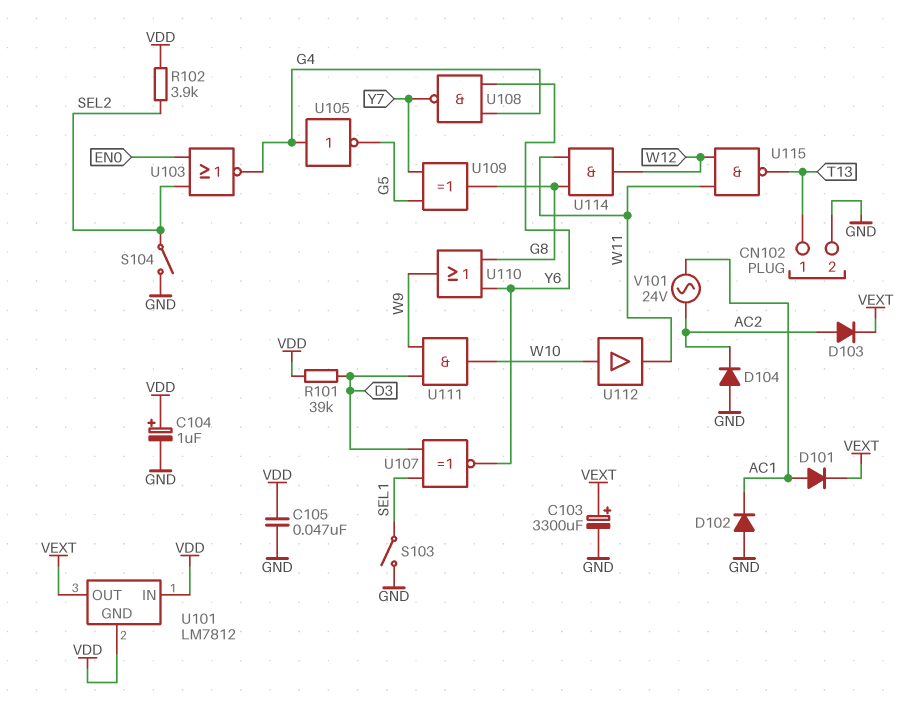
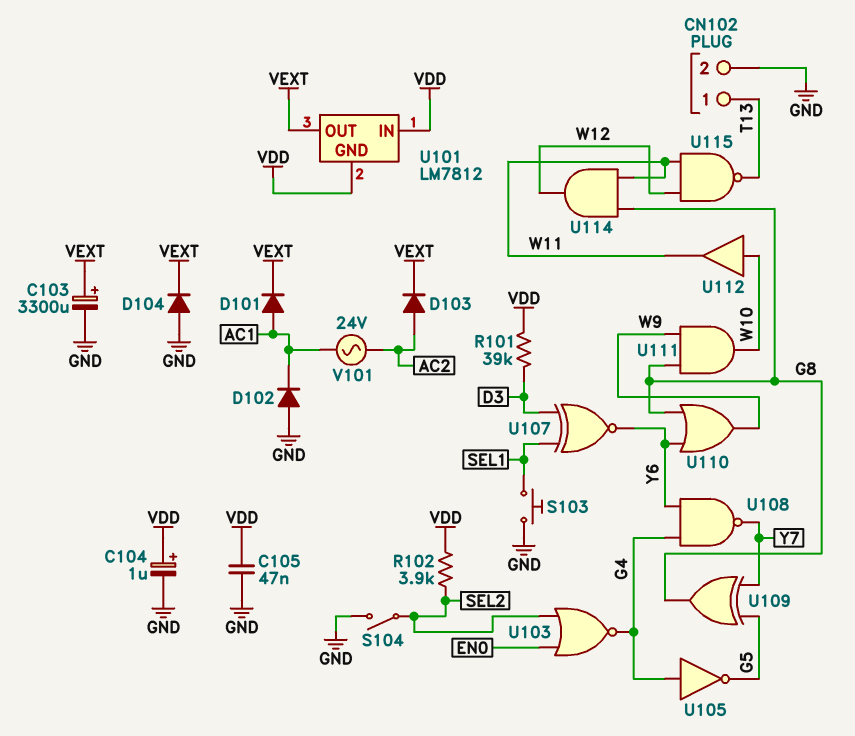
D104: diode (A GND, K AC2) -> diode (A GND, K VEXT)
S103: switch (GND, SEL1) -> button (GND, SEL1)
U111: AND (in D3, in W9, out W10) -> AND (in G8, in W9, out W10)

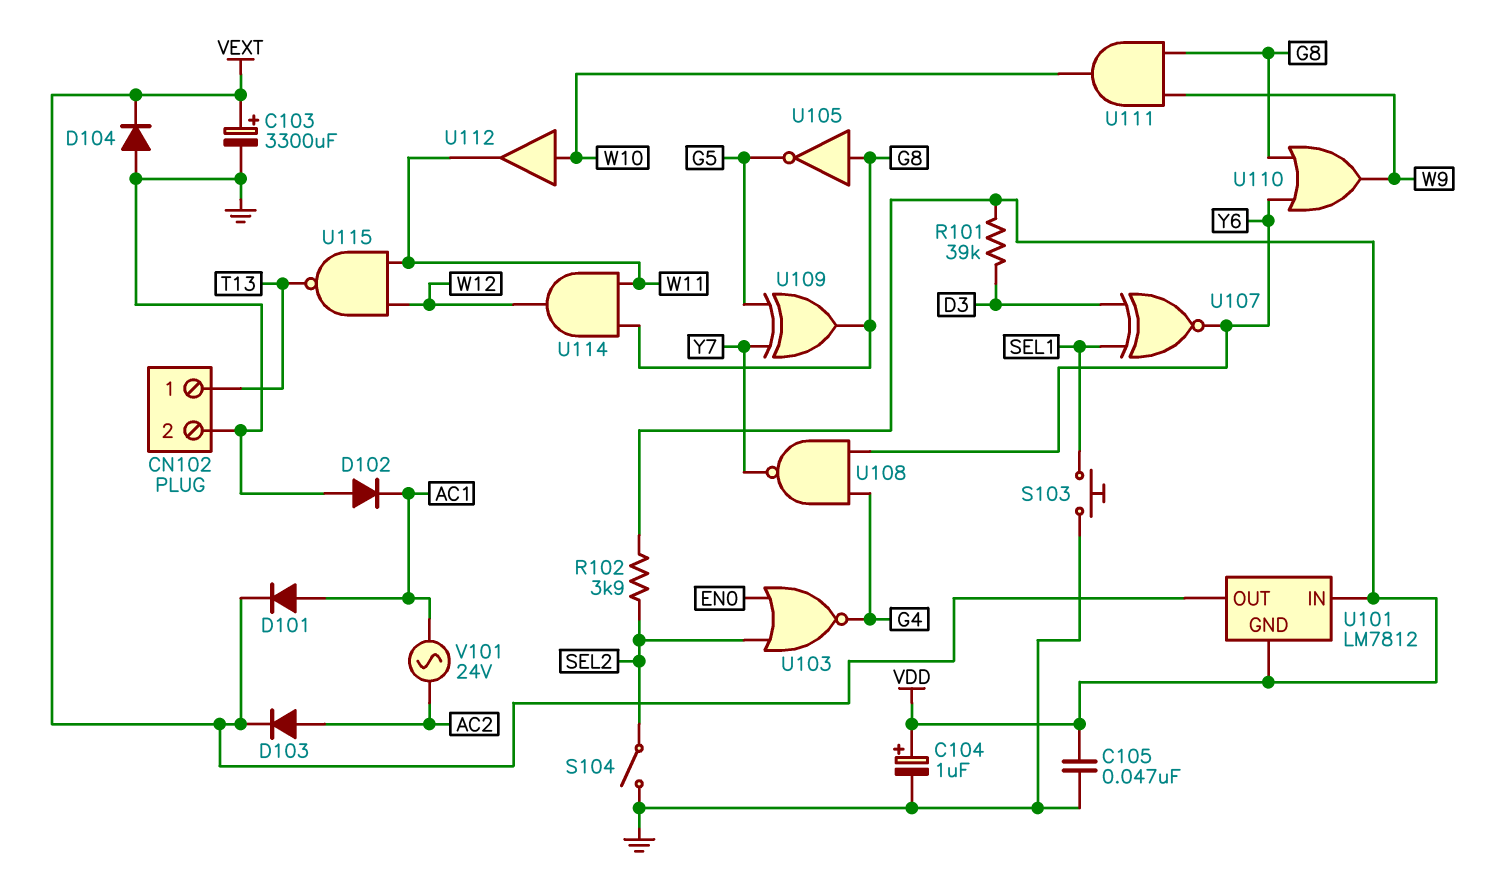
U105: NOT (in G4, out G5) -> NOT (in G8, out G5)

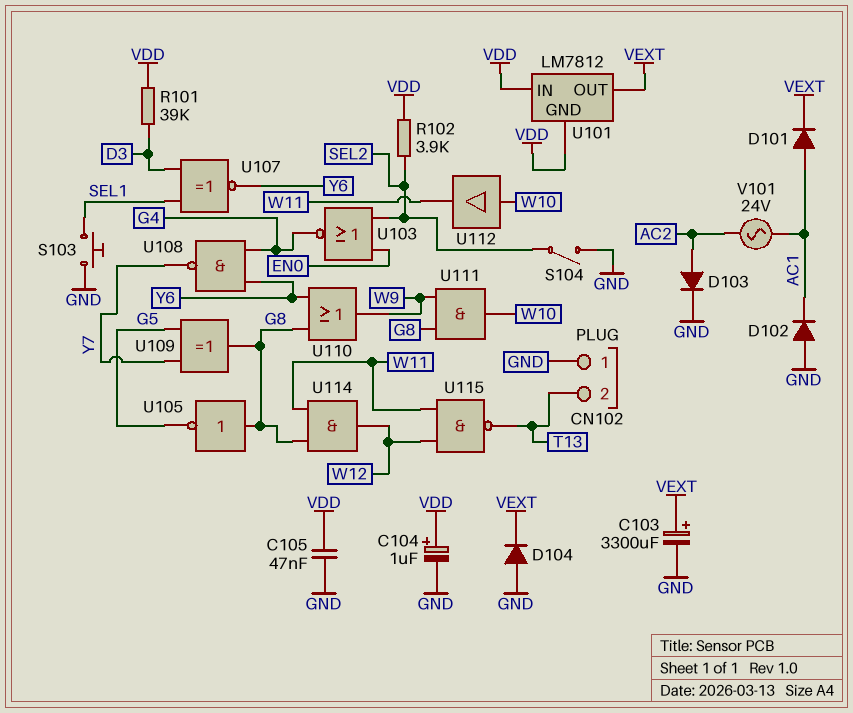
CN102 pin 1: T13 -> GND
CN102 pin 2: GND -> T13
D103: diode (A AC2, K VEXT) -> diode (A AC2, K GND)

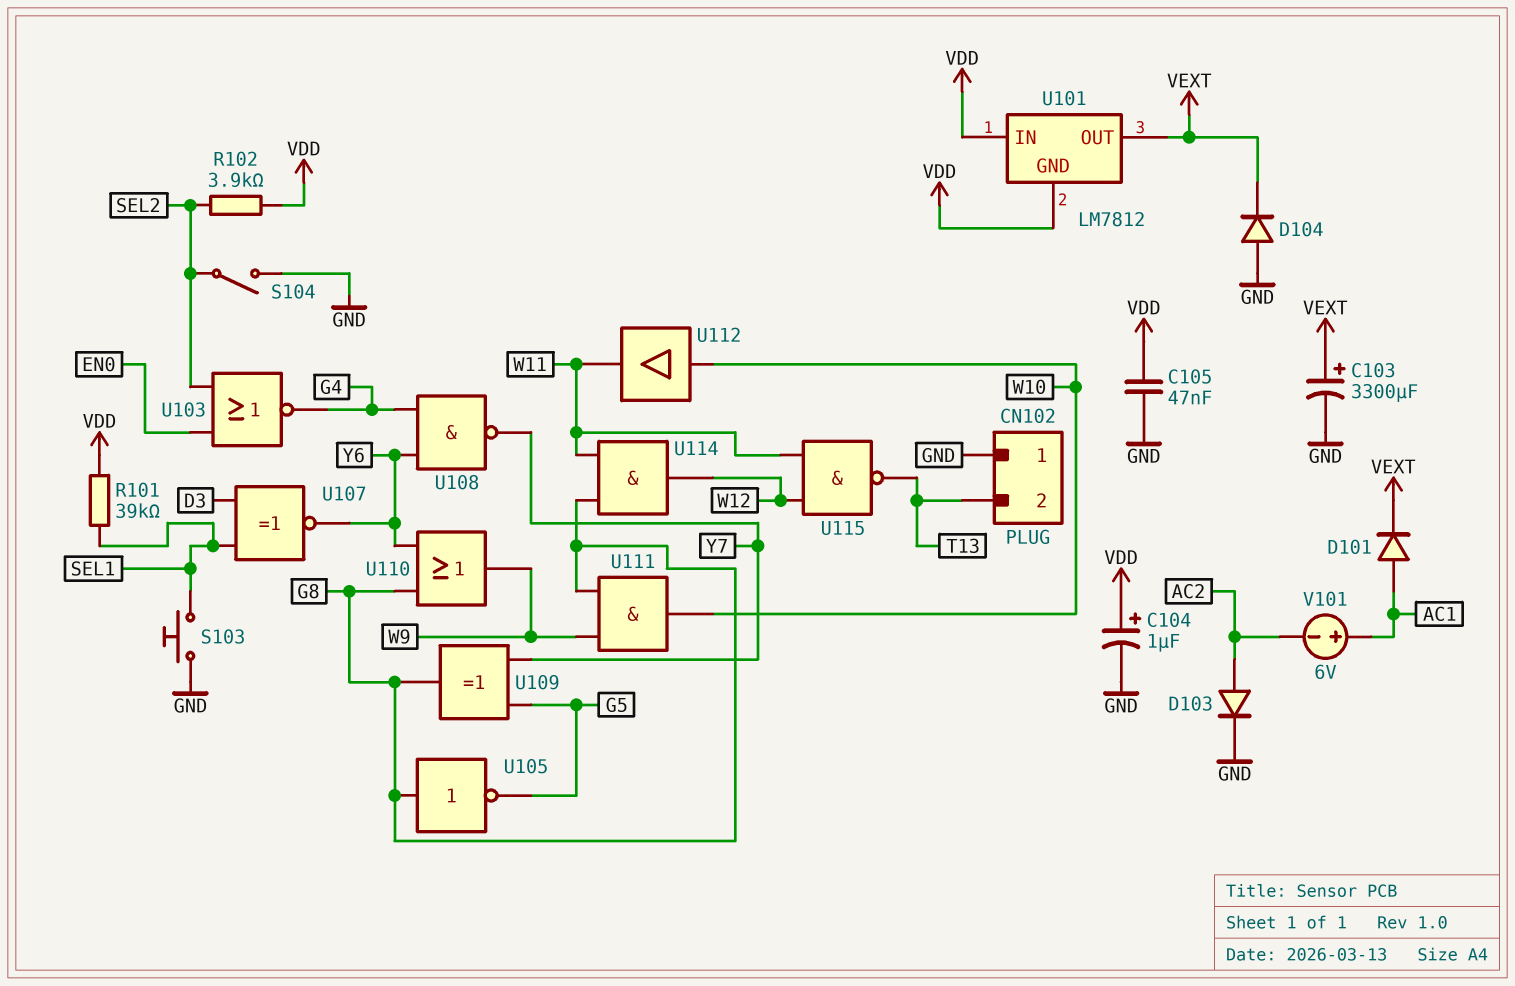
D102: diode (A GND, K AC1) -> none
R101: 39k (D3, VDD) -> 39k (SEL1, VDD)
V101: AC 24V (AC1, AC2) -> 6V (plus AC1, minus AC2)

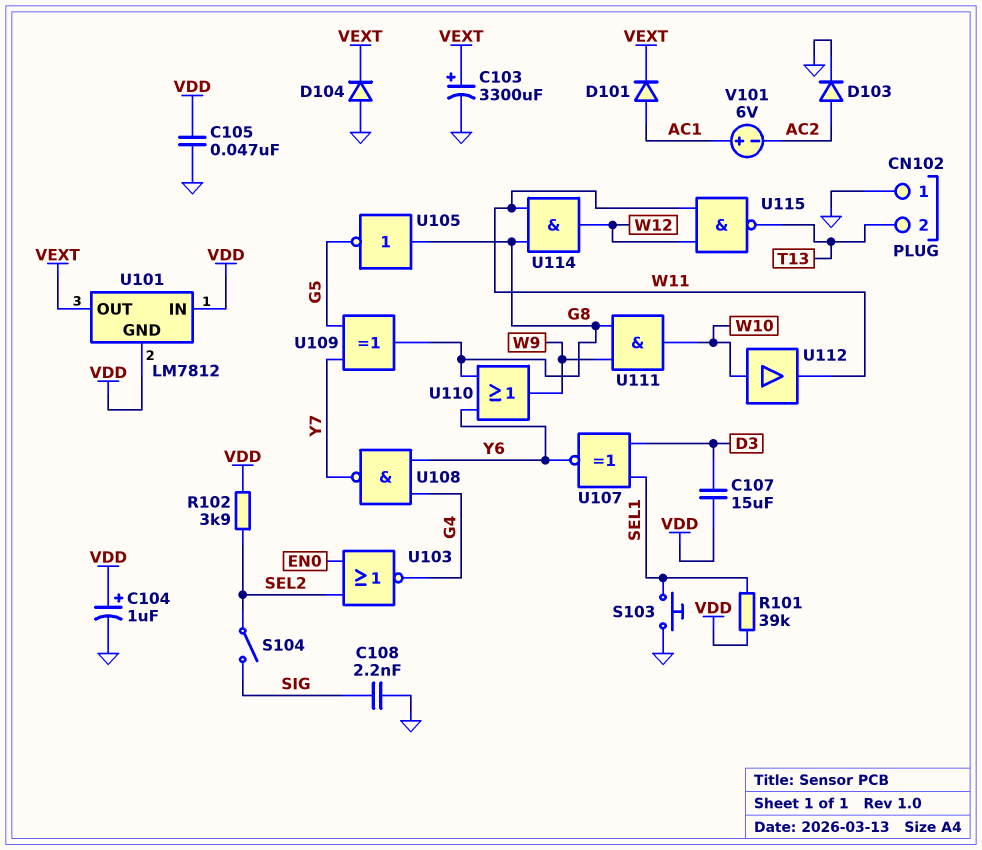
C107: none -> 15uF (D3, VDD)
C108: none -> 2.2nF (GND, SIG)
S104: switch (GND, SEL2) -> switch (SEL2, SIG)

